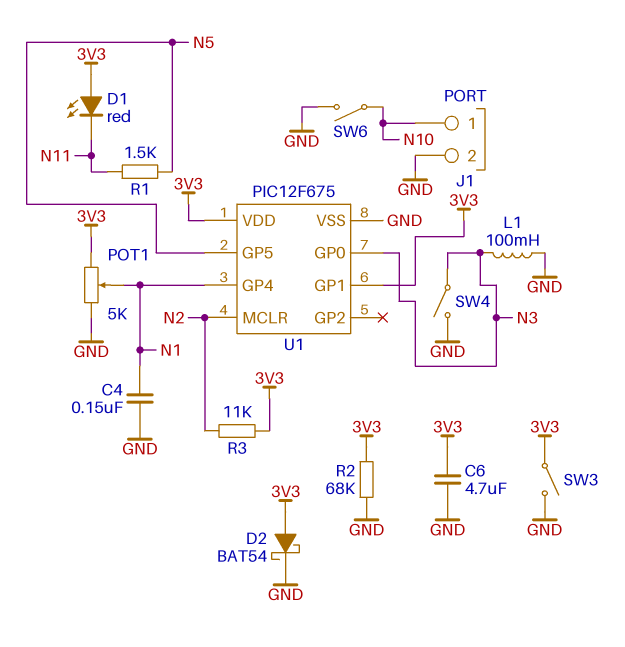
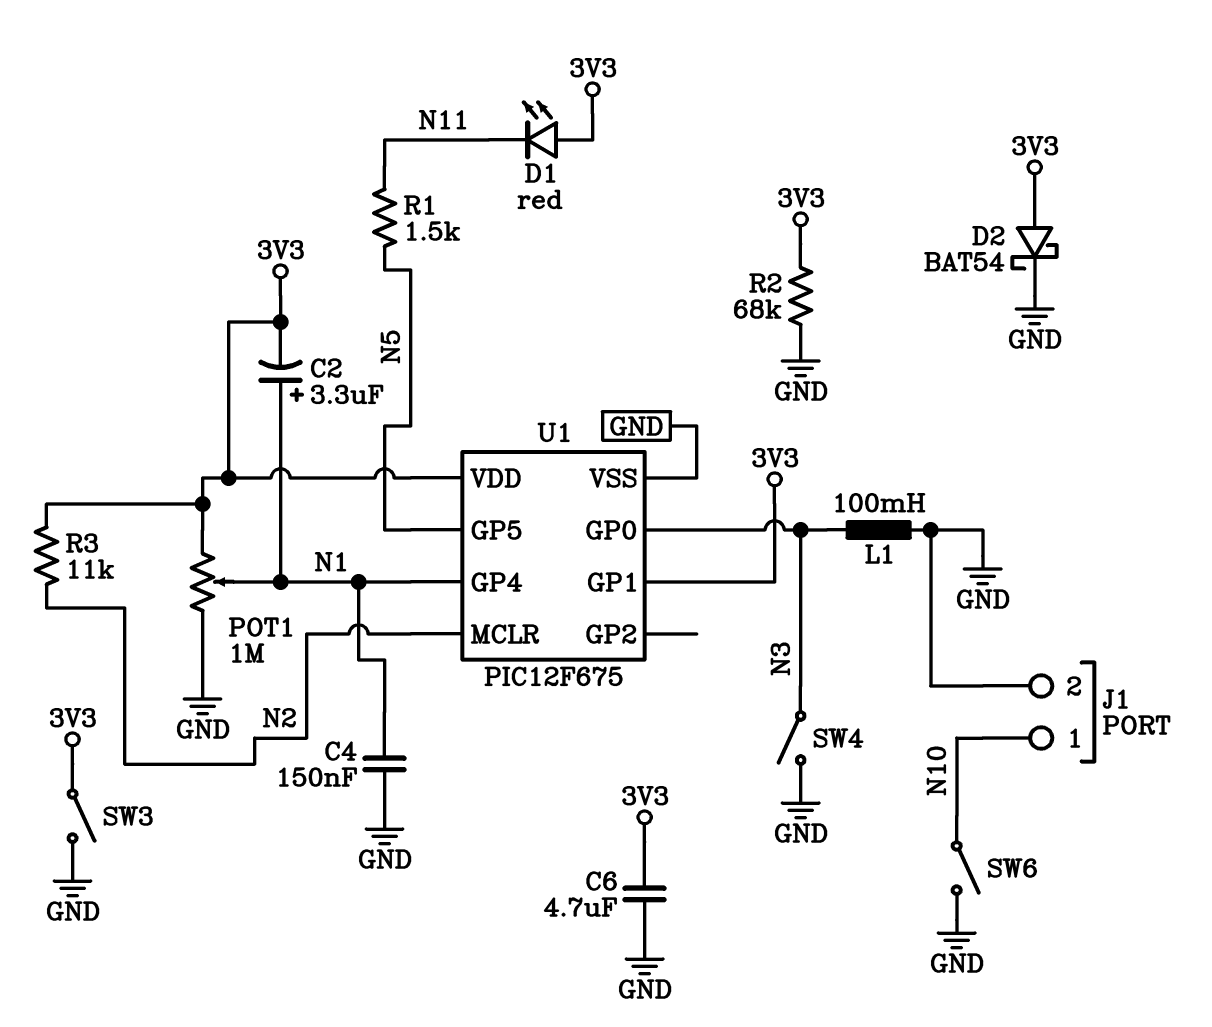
C2: none -> 3.3uF (plus N1, minus 3V3)
POT1: 5k (3V3, GND, wiper N1) -> 1M (3V3, GND, wiper N1)

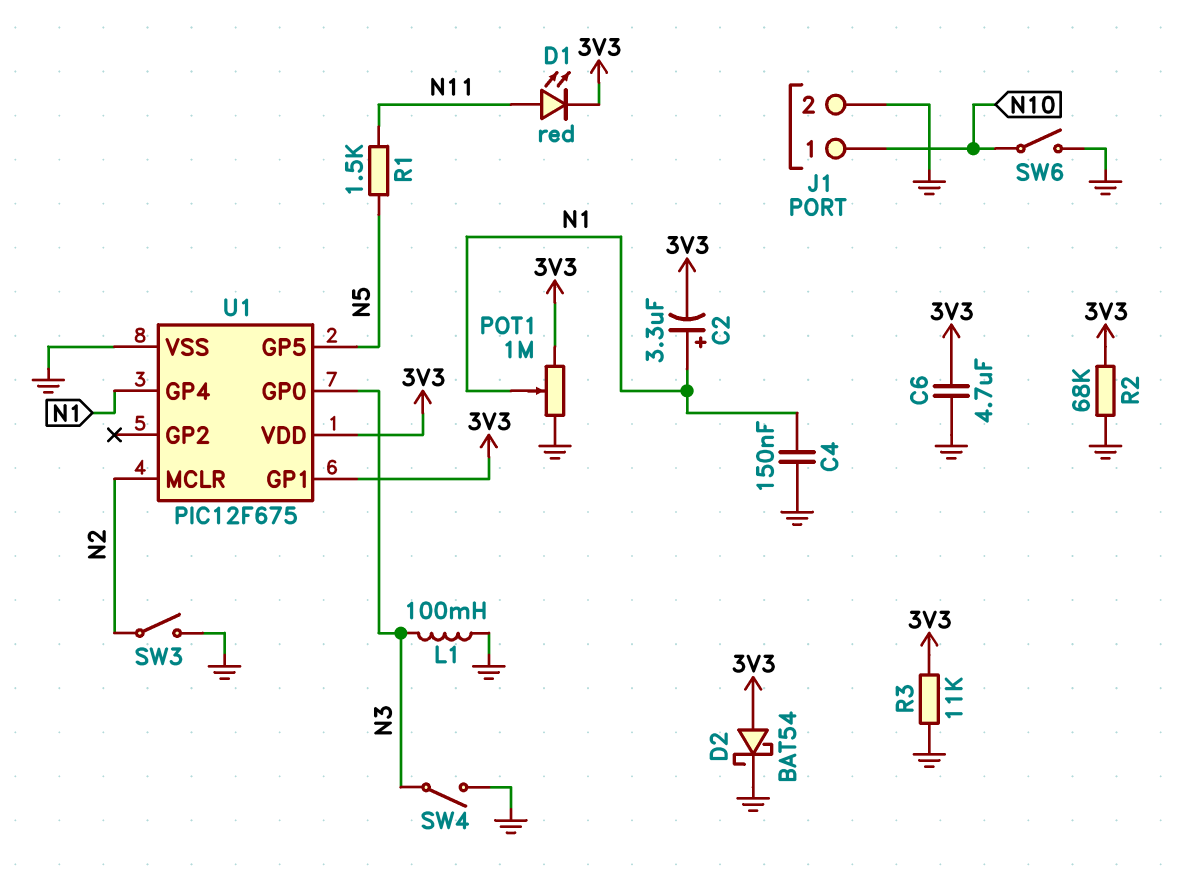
D1: LED red (A 3V3, K N11) -> LED red (A N11, K 3V3)
R3: 11k (3V3, N2) -> 11k (3V3, GND)
SW3: switch (3V3, GND) -> switch (GND, N2)

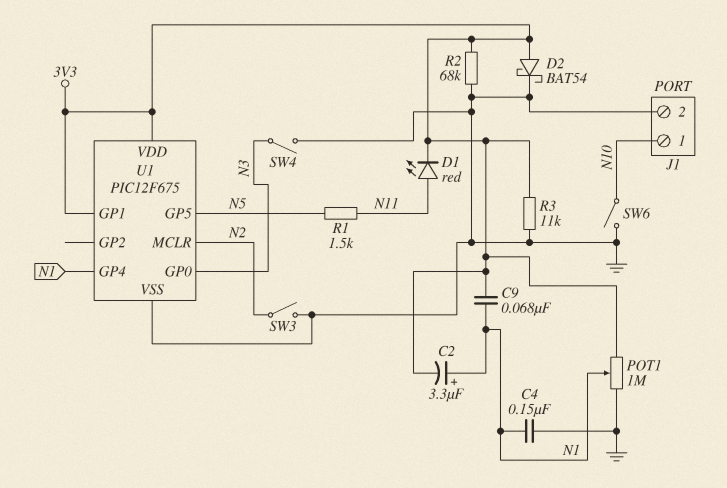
C6: 4.7uF (3V3, GND) -> none
C9: none -> 68nF (3V3, N1)
L1: 100mH (GND, N3) -> none

